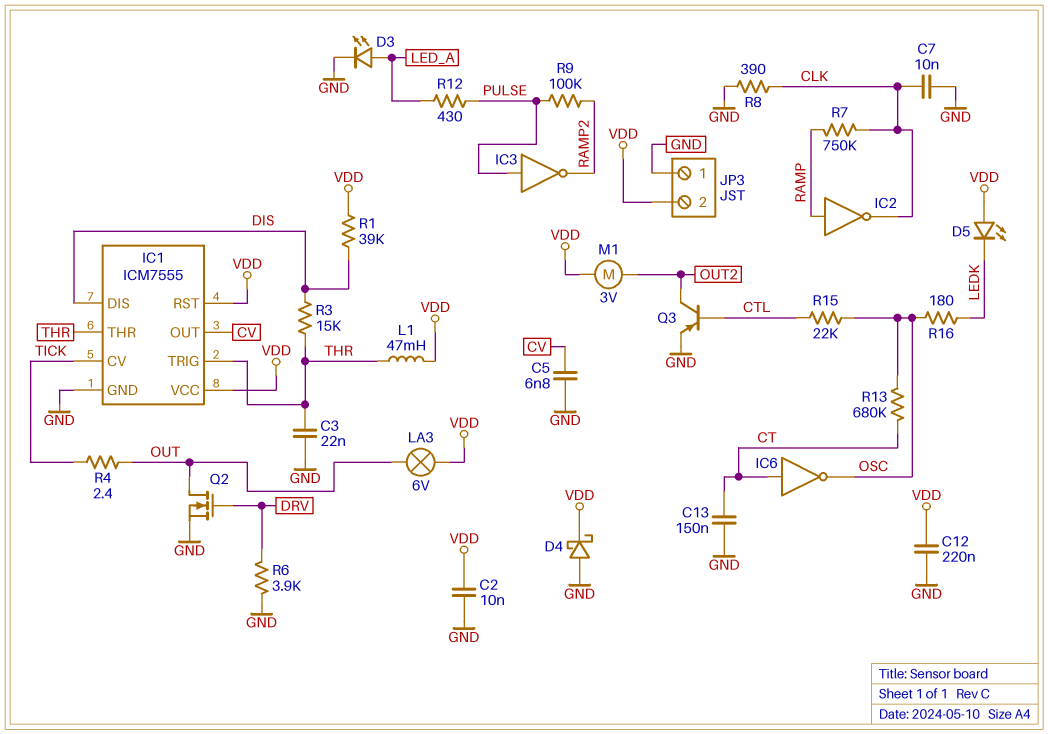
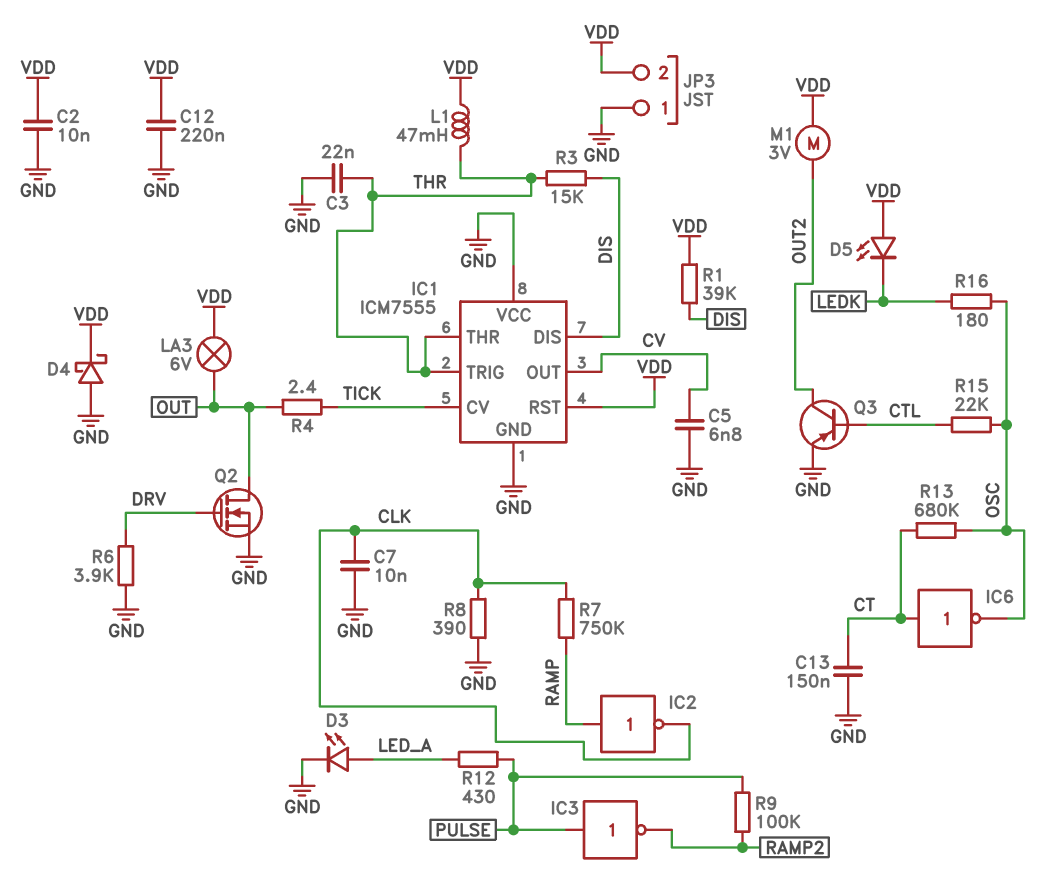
IC1 pin VCC: VDD -> GND

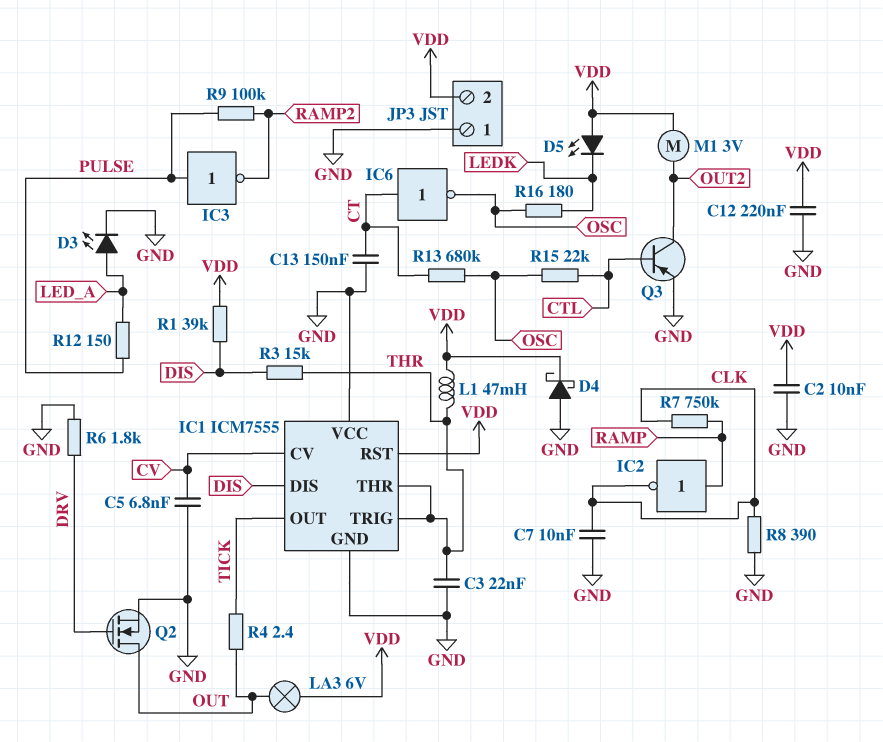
IC1 pin CV: TICK -> CV
IC1 pin OUT: CV -> TICK
R6: 3.9k (DRV, GND) -> 1.8k (DRV, GND)
R12: 430 (LED_A, PULSE) -> 150 (LED_A, PULSE)

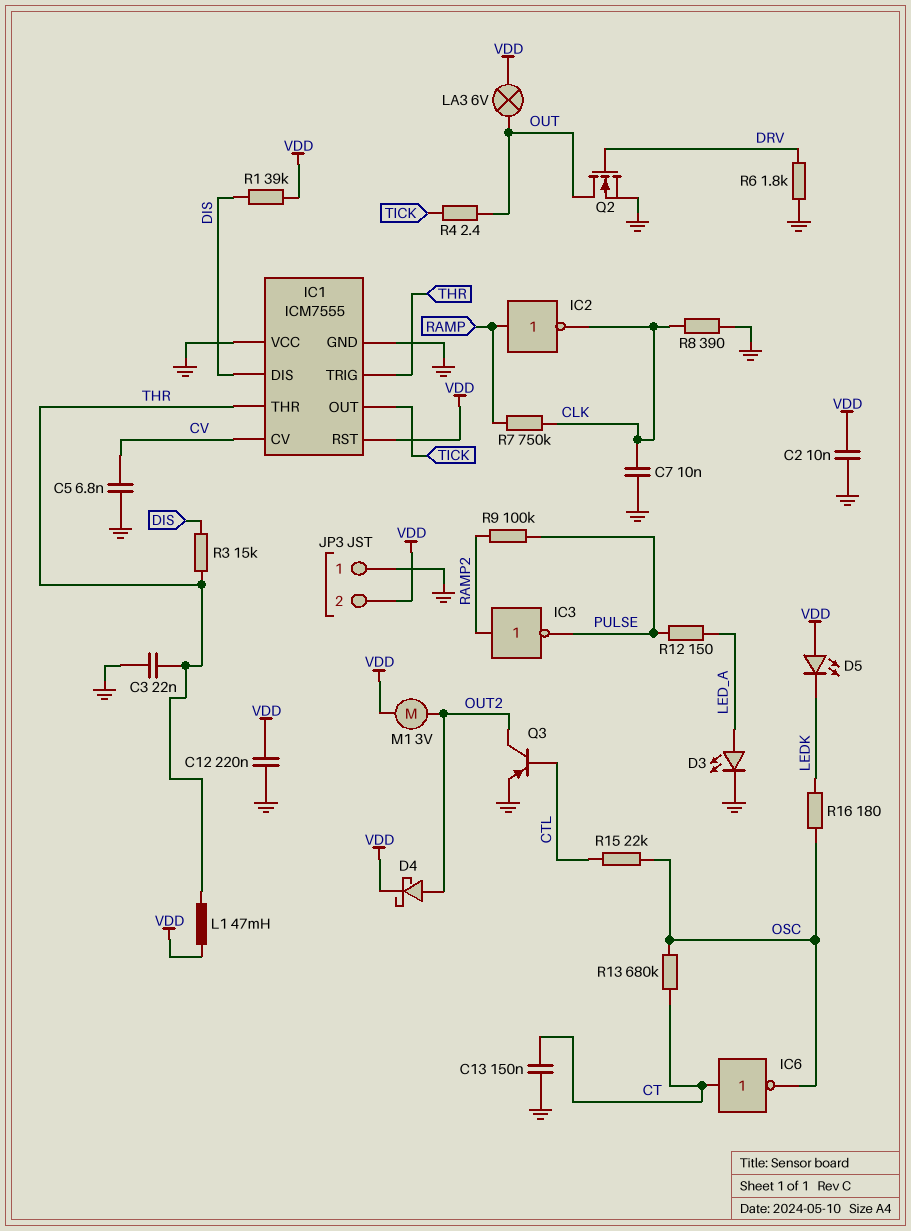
D4: schottky (A GND, K VDD) -> schottky (A OUT2, K VDD)
IC3: NOT (in PULSE, out RAMP2) -> NOT (in RAMP2, out PULSE)

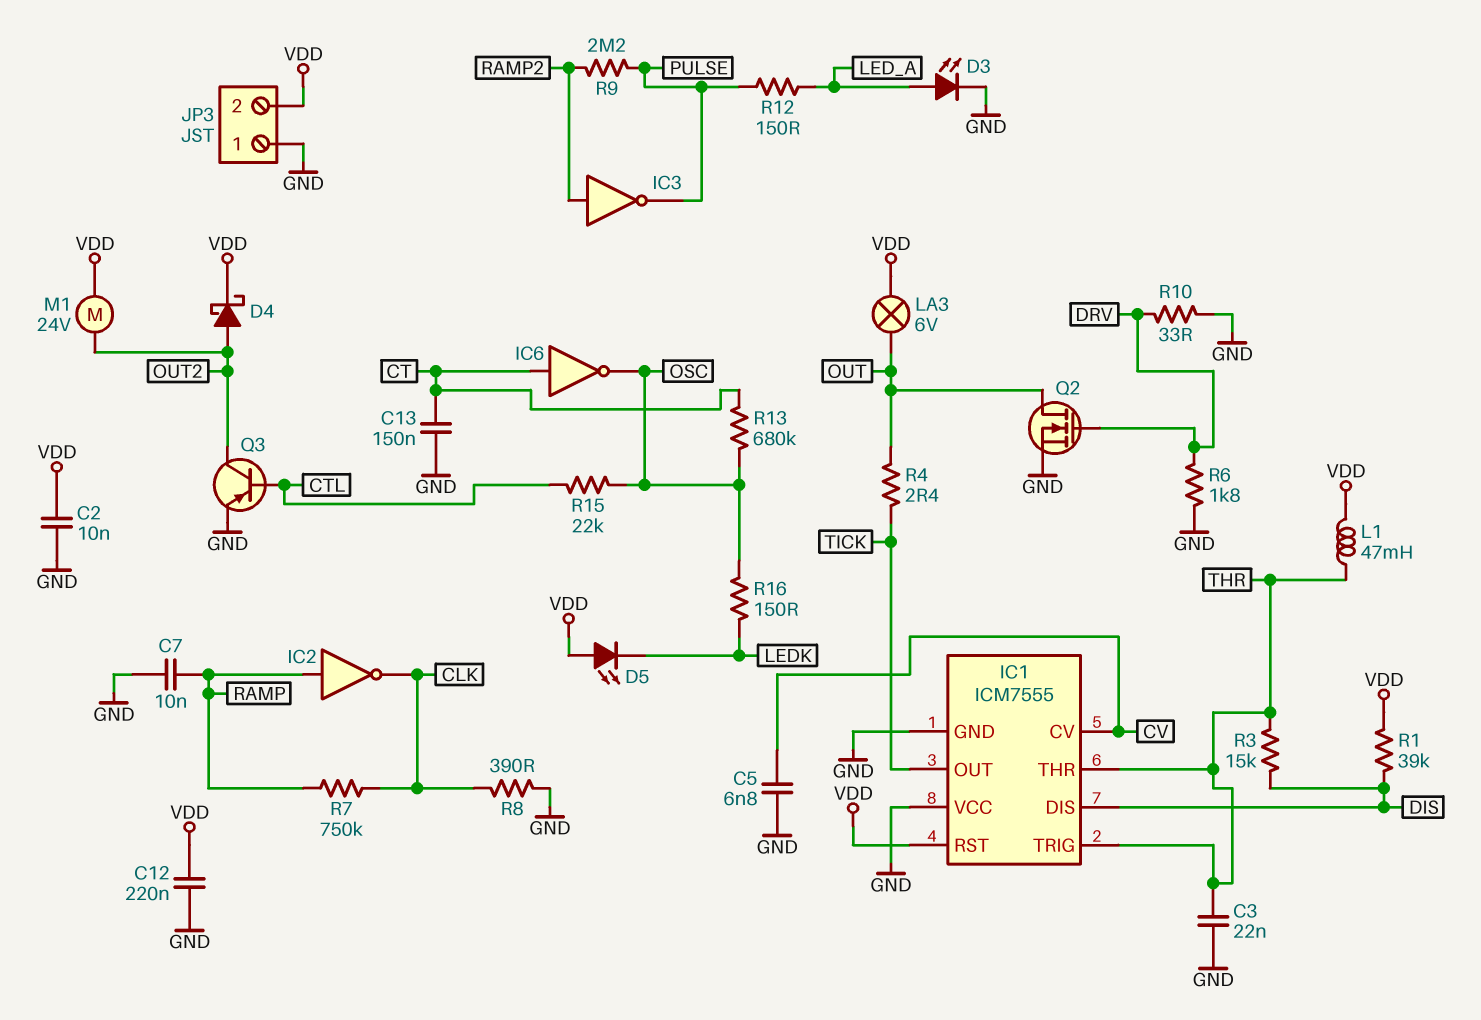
C7: 10nF (CLK, GND) -> 10nF (GND, RAMP)
M1: motor 3V (OUT2, VDD) -> motor 24V (OUT2, VDD)
R9: 100k (PULSE, RAMP2) -> 2.2M (PULSE, RAMP2)
R10: none -> 33 (DRV, GND)
R16: 180 (LEDK, OSC) -> 150 (LEDK, OSC)

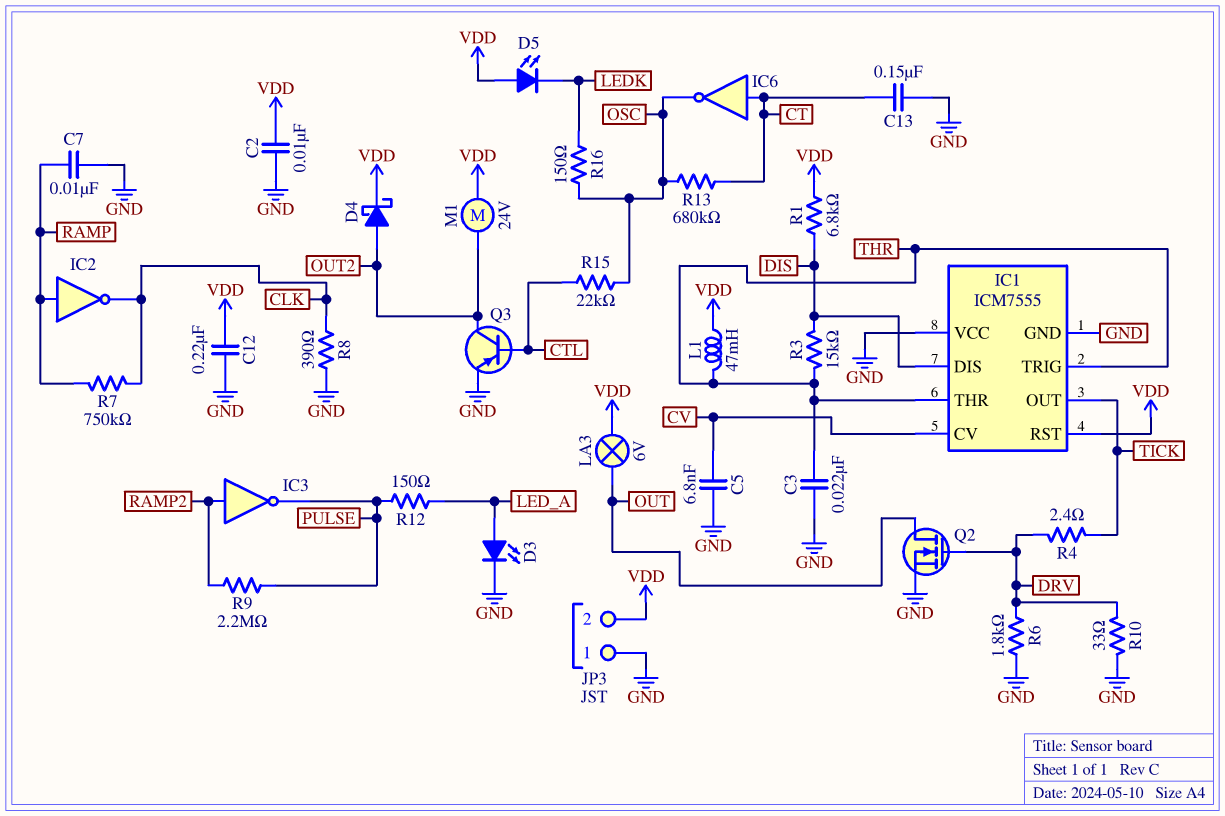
R1: 39k (DIS, VDD) -> 6.8k (DIS, VDD)
R4: 2.4 (OUT, TICK) -> 2.4 (DRV, TICK)

